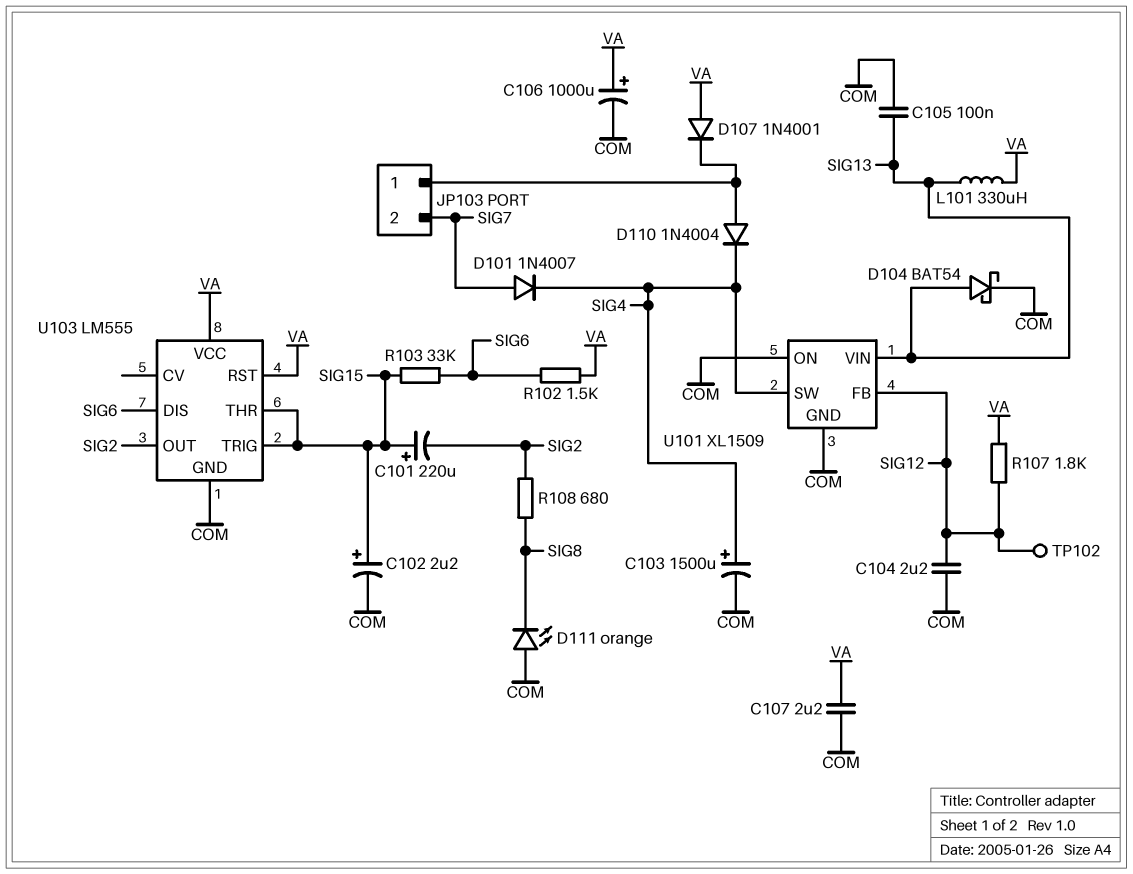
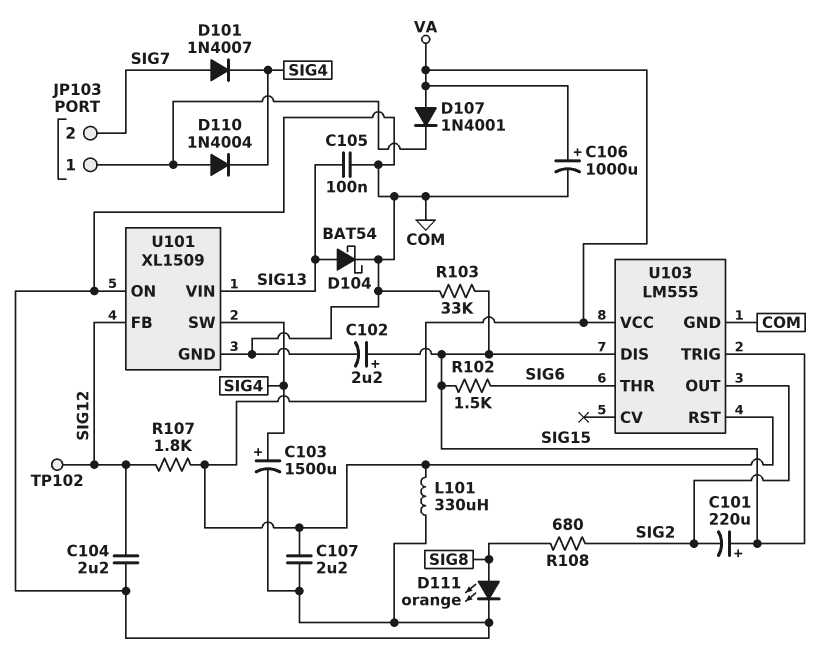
D111: LED orange (A COM, K SIG8) -> LED orange (A SIG8, K COM)
L101: 330uH (SIG13, VA) -> 330uH (COM, VA)
R102: 1.5k (SIG6, VA) -> 1.5k (SIG6, SIG15)
R103: 33k (SIG6, SIG15) -> 33k (COM, SIG15)
U103 pin DIS: SIG6 -> SIG15
U103 pin THR: SIG15 -> SIG6

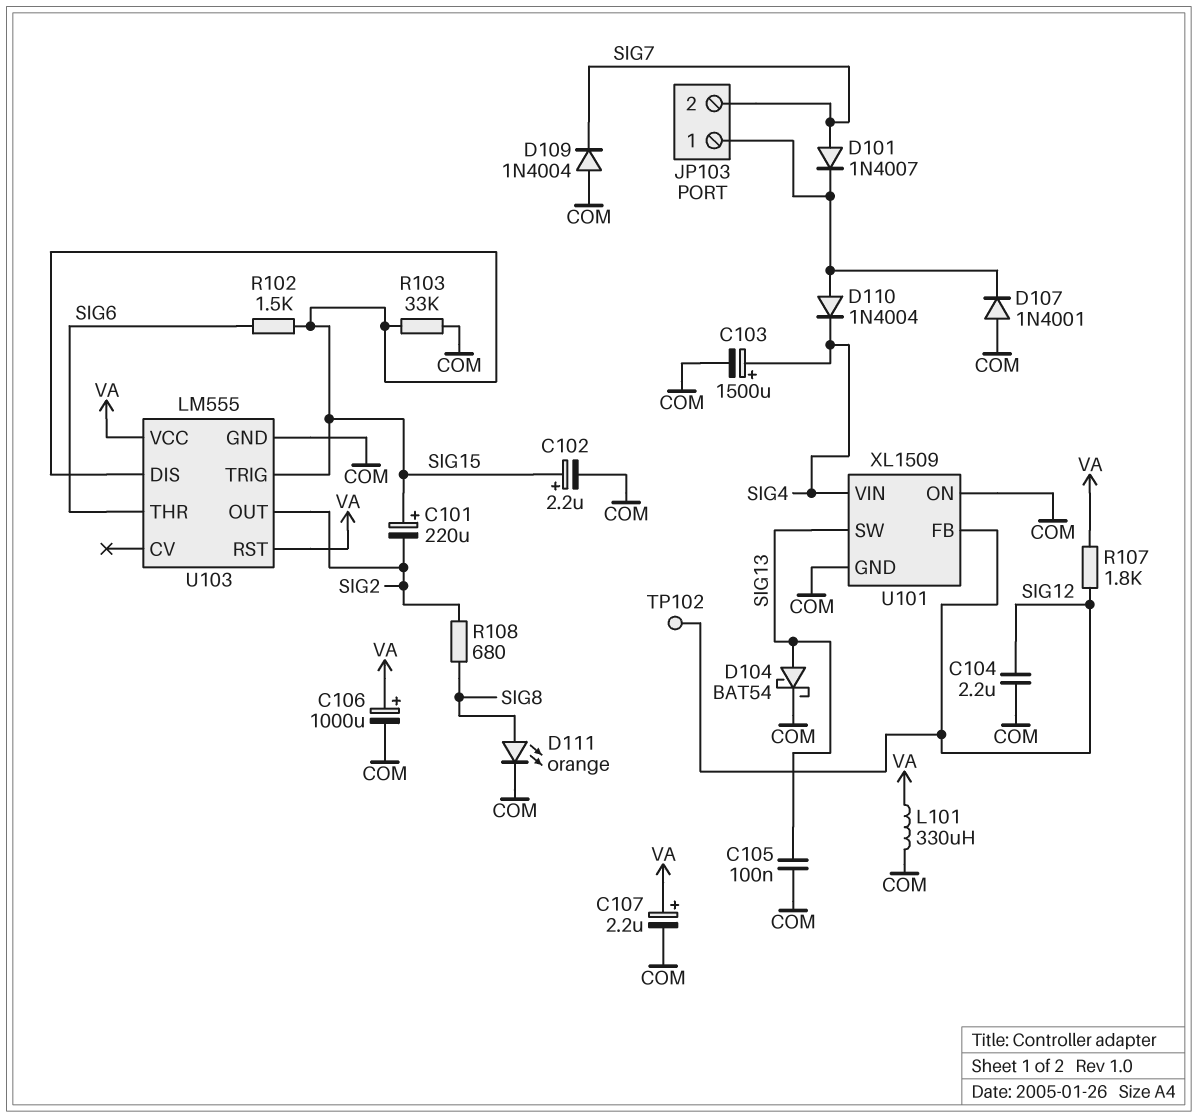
C107: 2.2uF (COM, VA) -> 2.2uF (plus VA, minus COM)
D101: diode 1N4007 (A SIG7, K SIG4) -> diode 1N4007 (A SIG7, K JP103/1)
D107: diode 1N4001 (A VA, K JP103/1) -> diode 1N4001 (A COM, K JP103/1)
D109: none -> diode 1N4004 (A COM, K SIG7)
U101 pin SW: SIG4 -> SIG13
U101 pin VIN: SIG13 -> SIG4

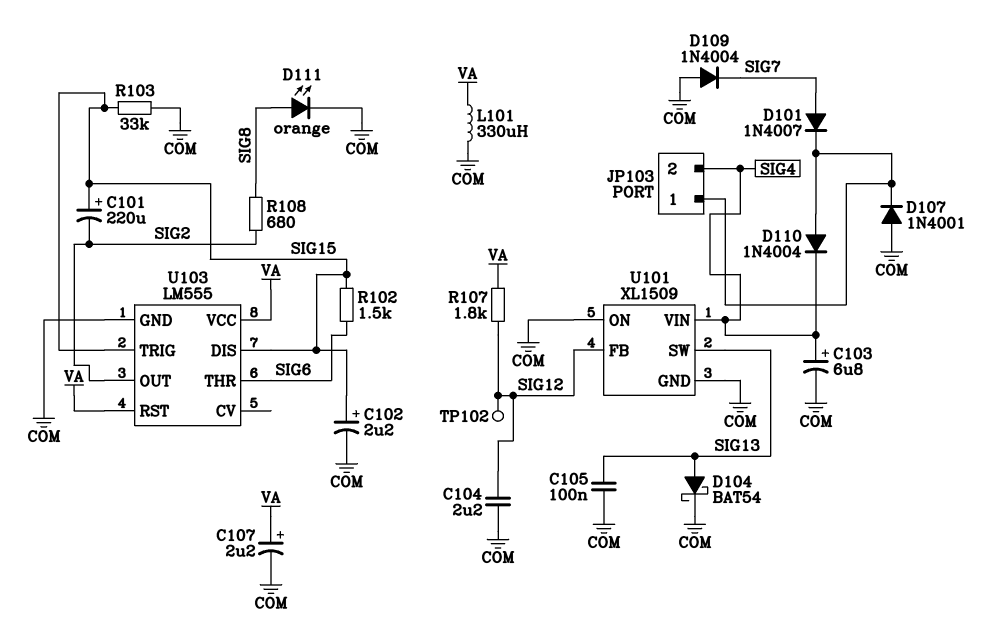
C103: 1500uF (plus SIG4, minus COM) -> 6.8uF (plus SIG4, minus COM)
C106: 1000uF (plus VA, minus COM) -> none
JP103 pin 2: SIG7 -> SIG4

